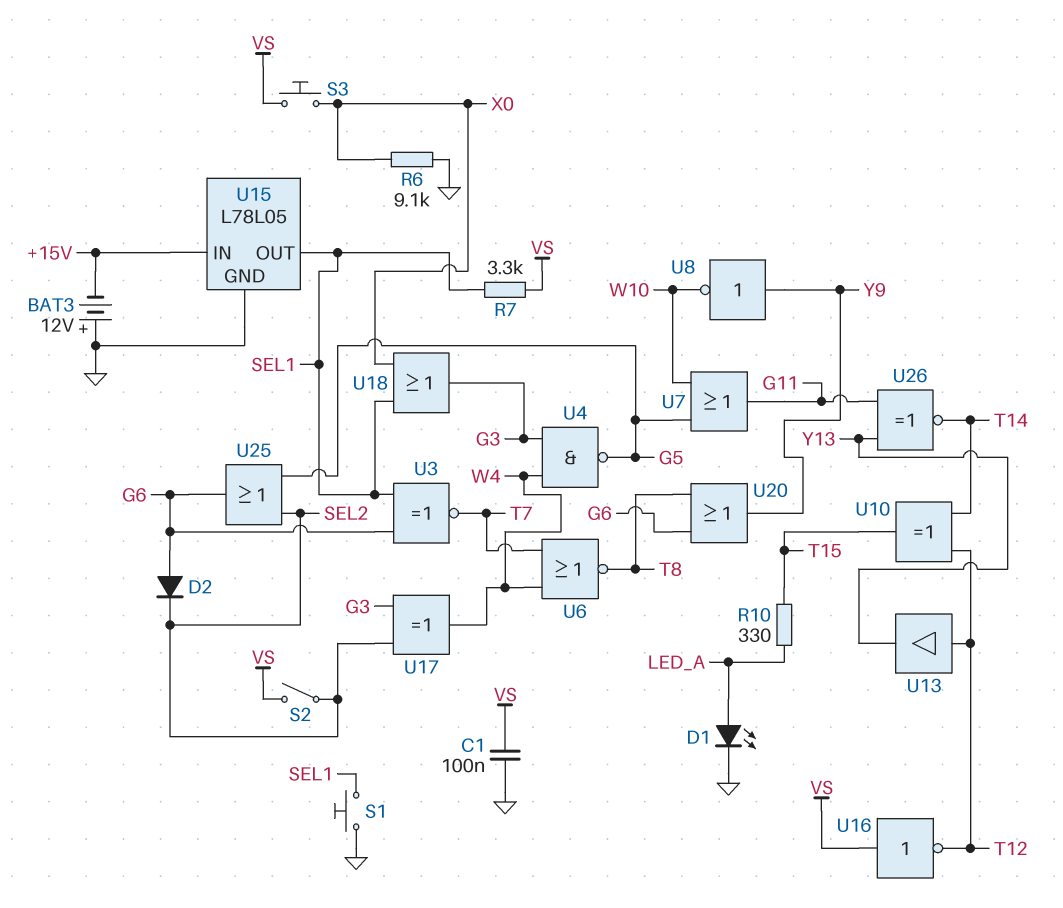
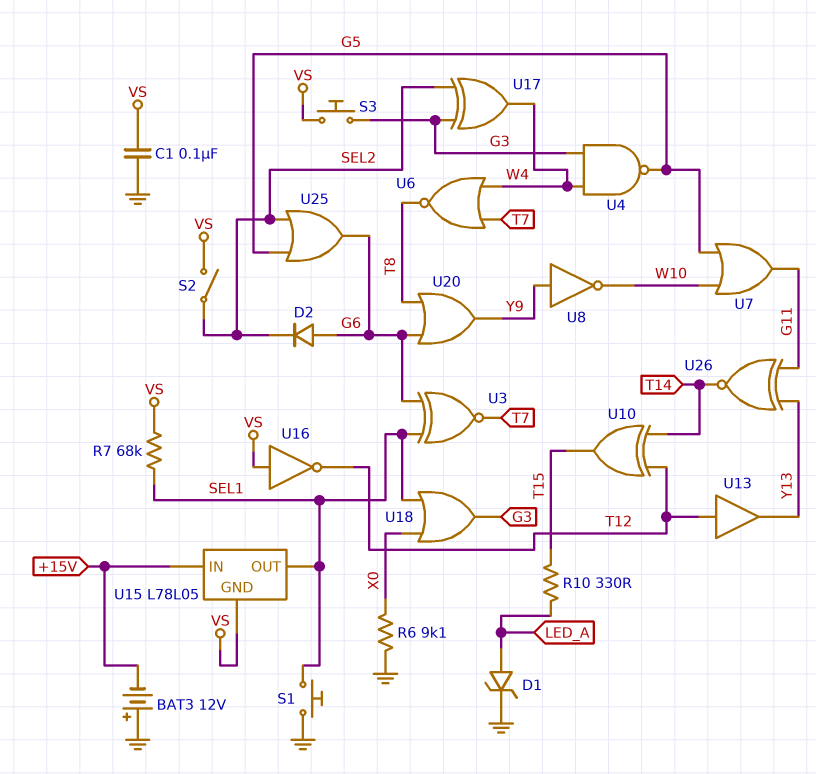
D1: LED (A LED_A, K GND) -> zener (A LED_A, K GND)
R7: 3.3k (SEL1, VS) -> 68k (SEL1, VS)
S3: button (VS, X0) -> button (G3, VS)
U15 pin GND: GND -> VS

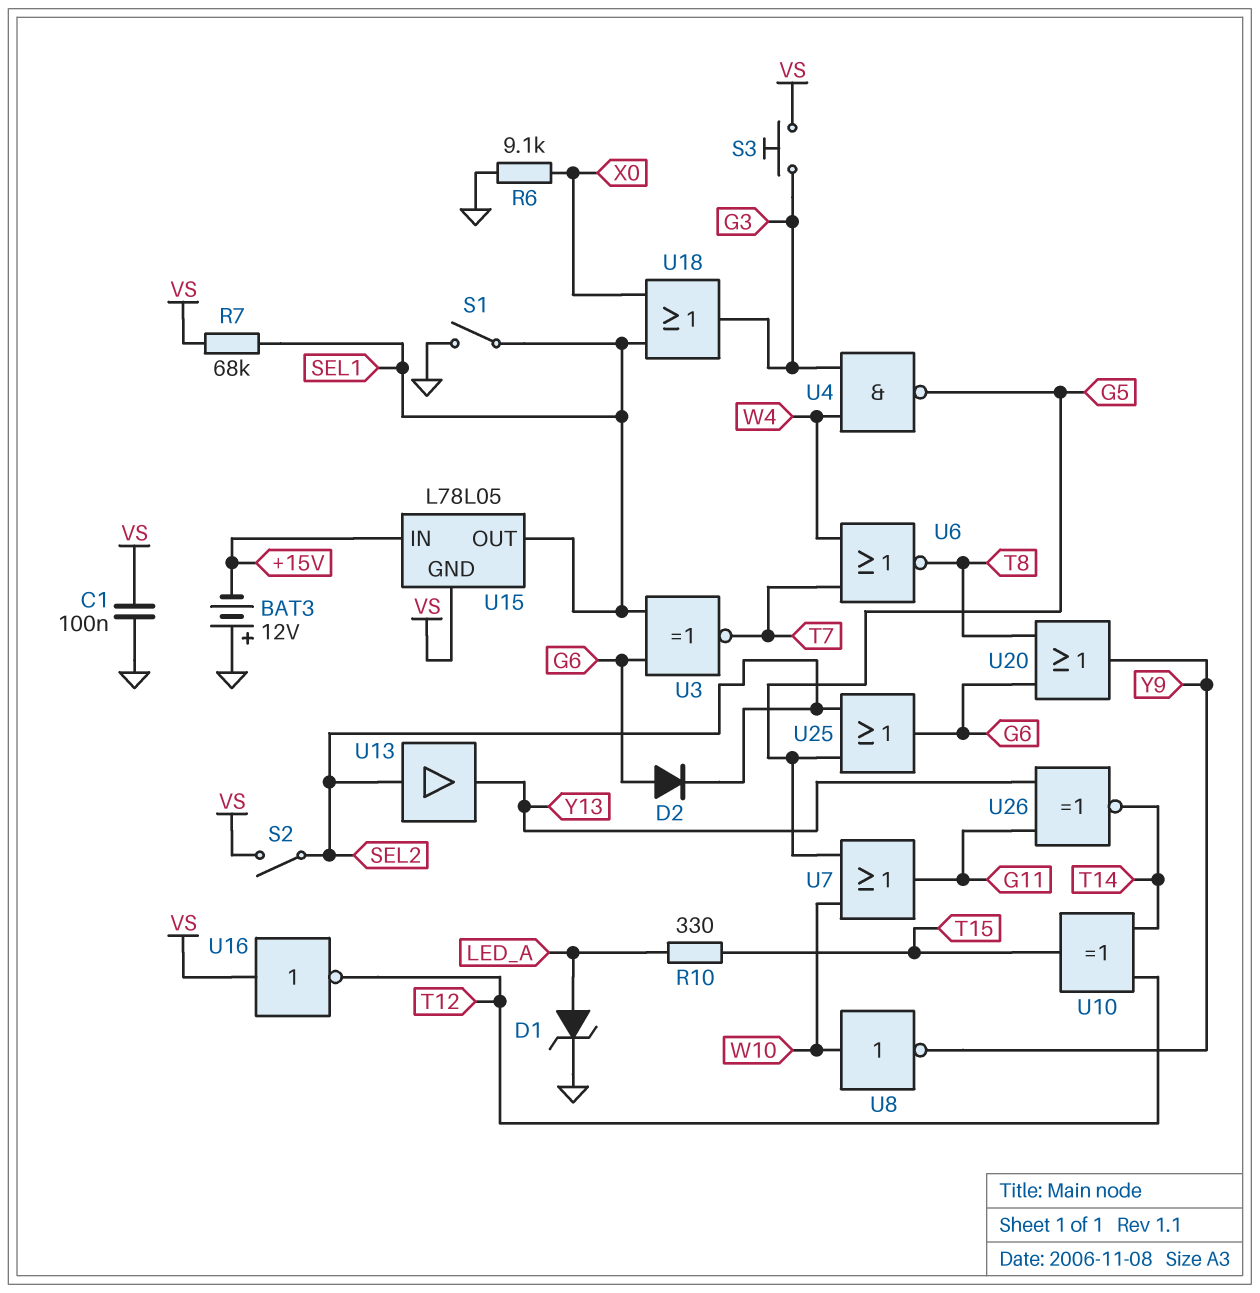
S1: button (GND, SEL1) -> switch (GND, SEL1)
U8: NOT (in Y9, out W10) -> NOT (in W10, out Y9)
U13: buffer (in T12, out Y13) -> buffer (in SEL2, out Y13)
U17: XOR (in G3, in SEL2, out W4) -> none

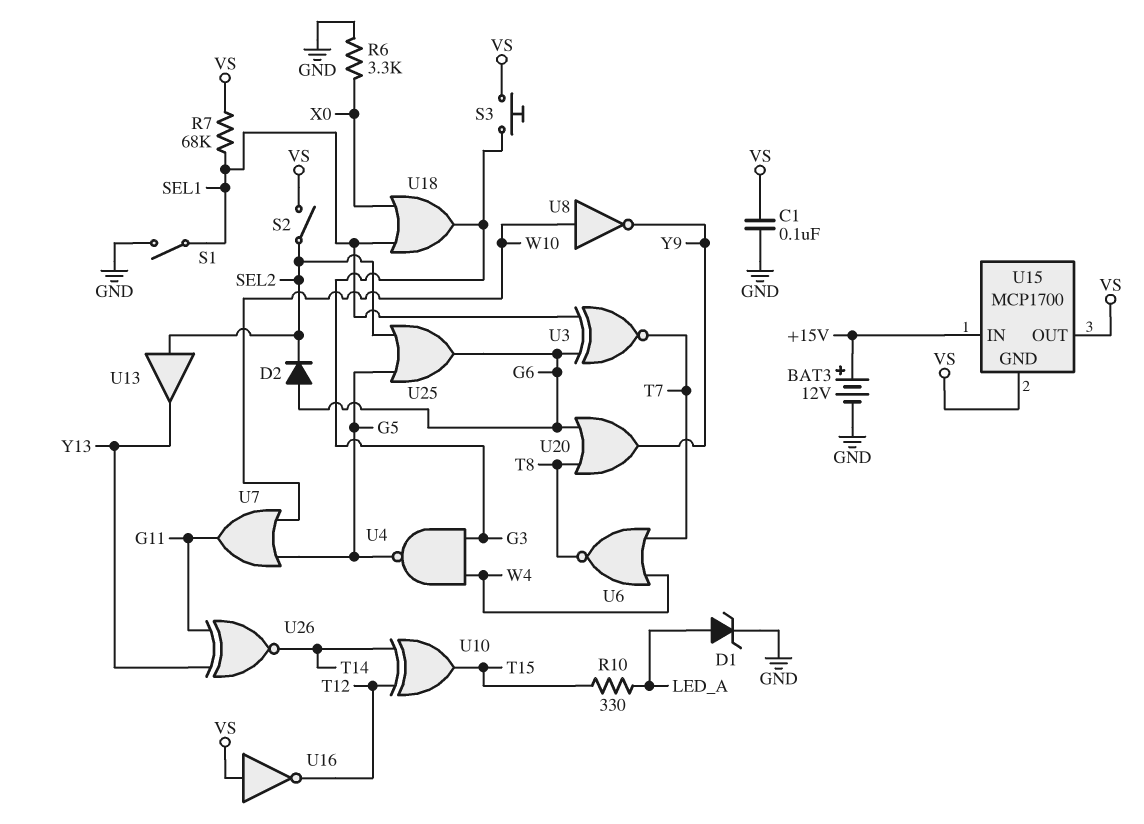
BAT3: 12V (plus GND, minus +15V) -> 12V (plus +15V, minus GND)
R6: 9.1k (GND, X0) -> 3.3k (GND, X0)
U15: L78L05 -> MCP1700
U15 pin OUT: SEL1 -> VS

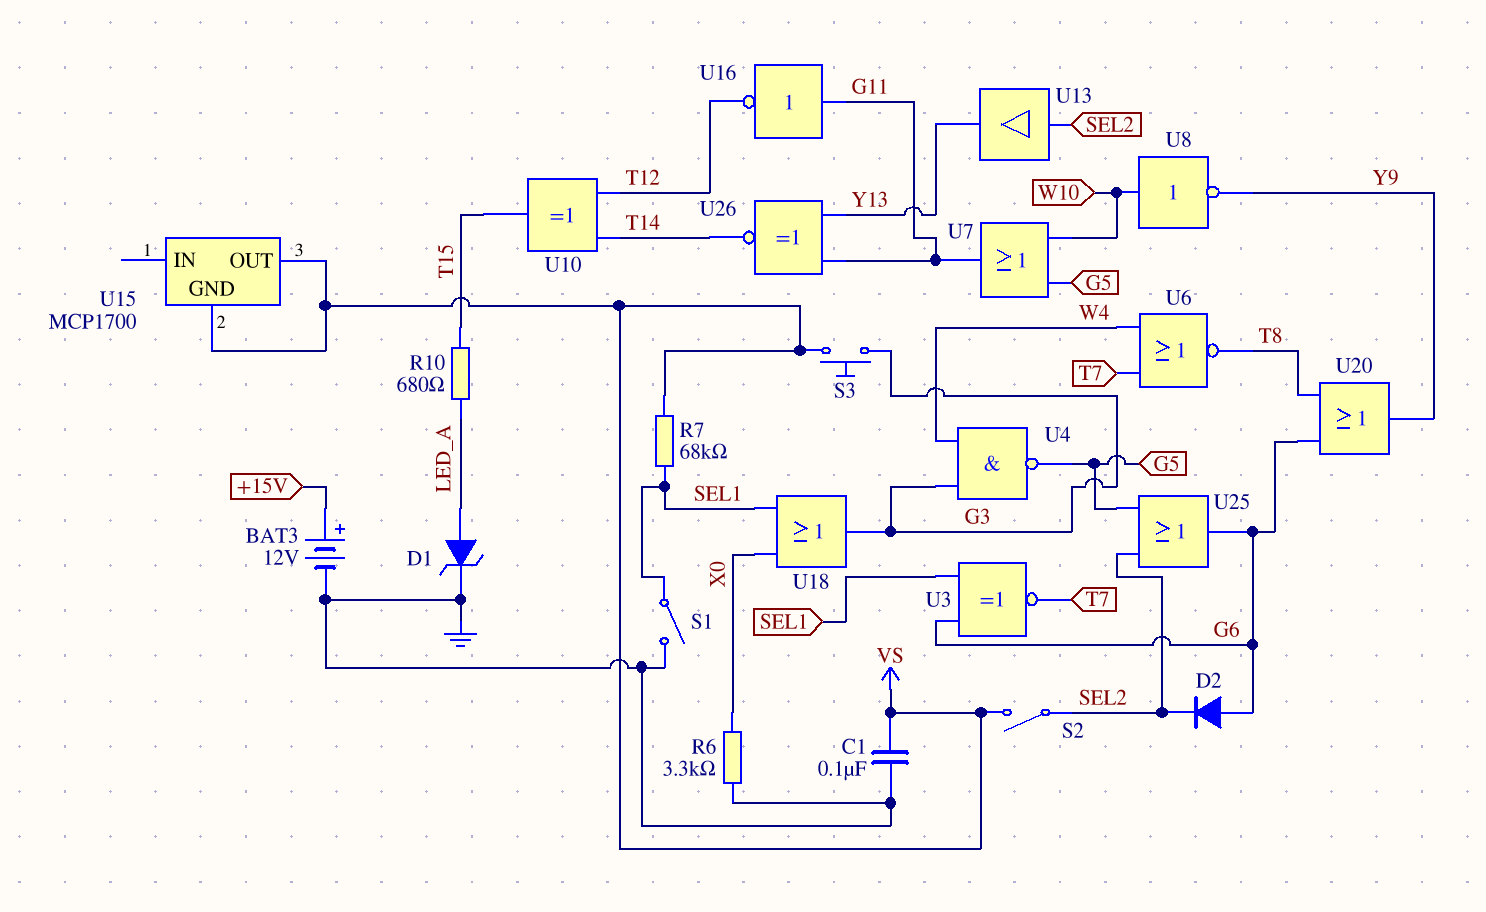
R10: 330 (LED_A, T15) -> 680 (LED_A, T15)
U15 pin IN: +15V -> none
U16: NOT (in VS, out T12) -> NOT (in G11, out T12)

